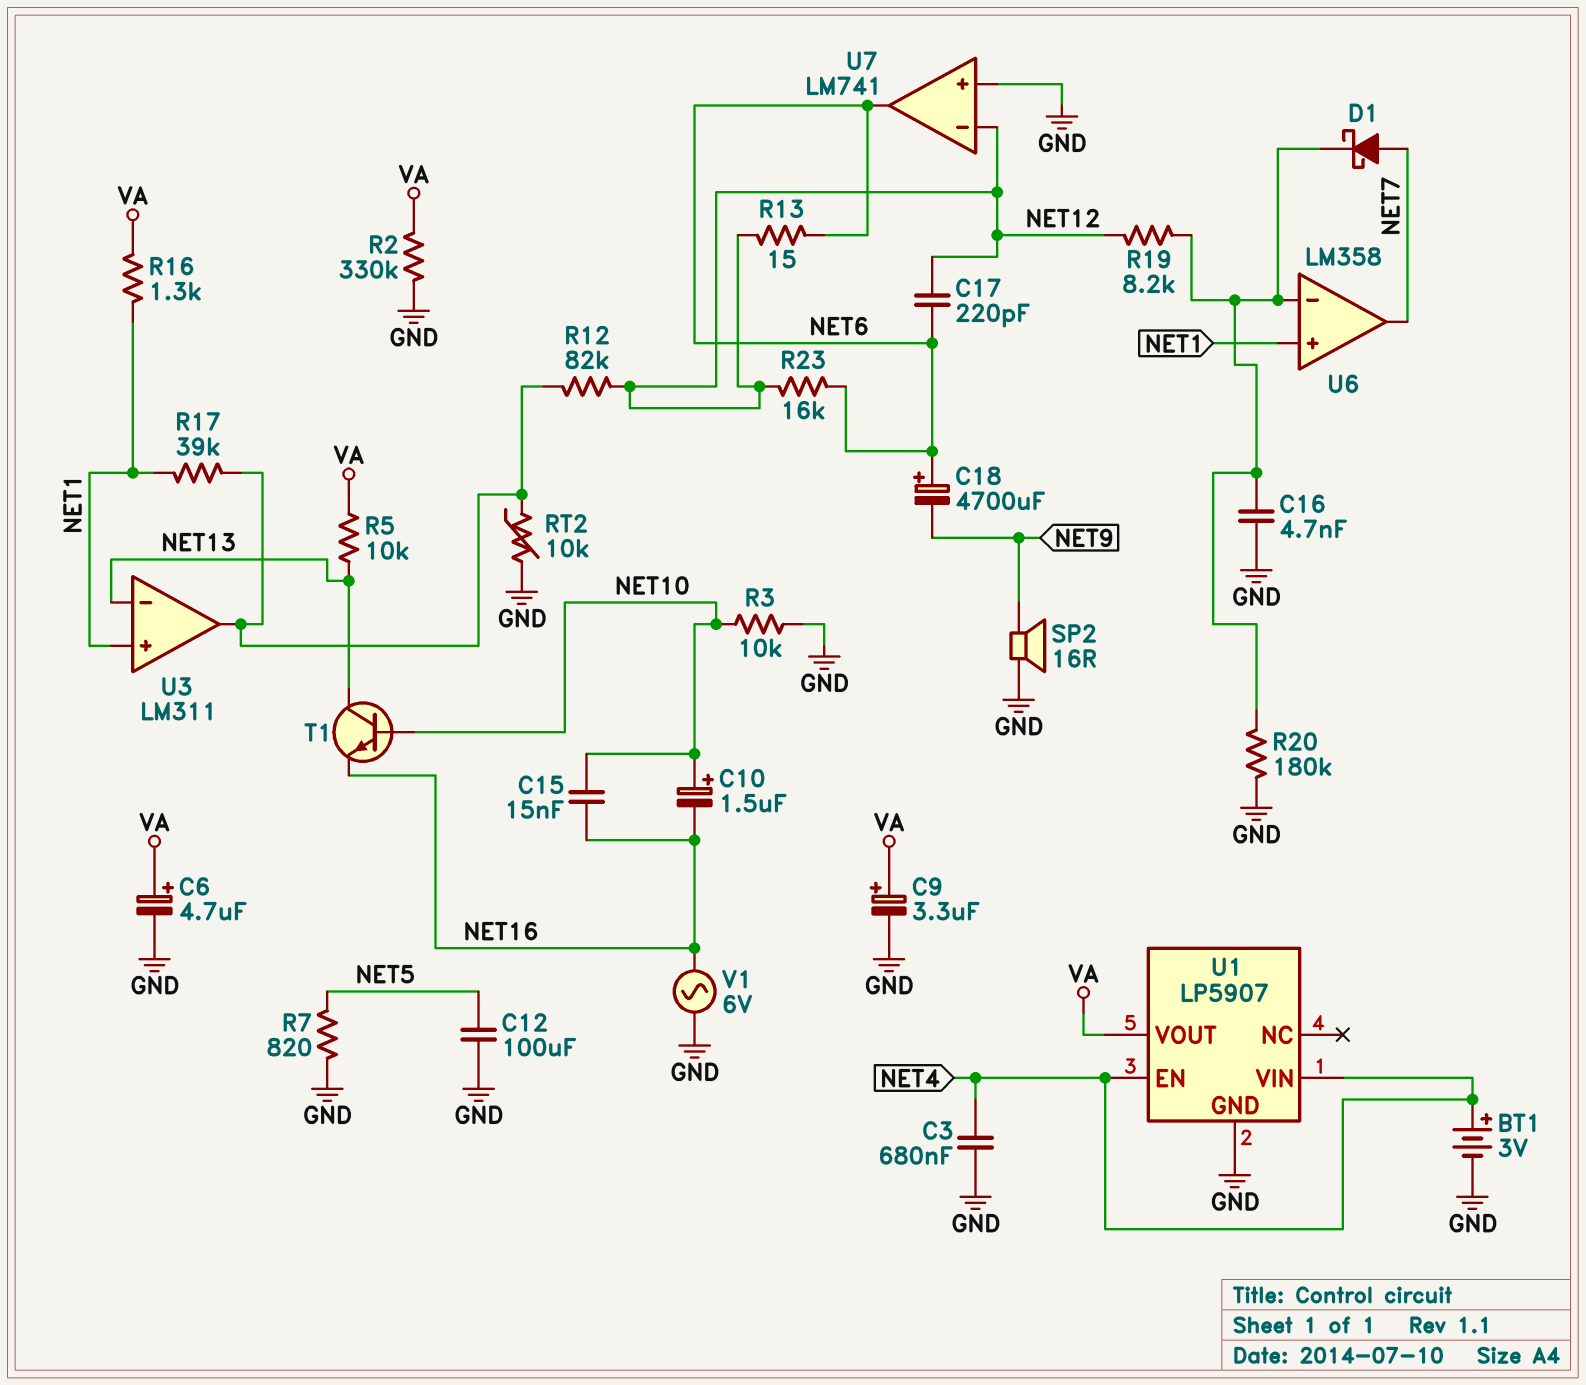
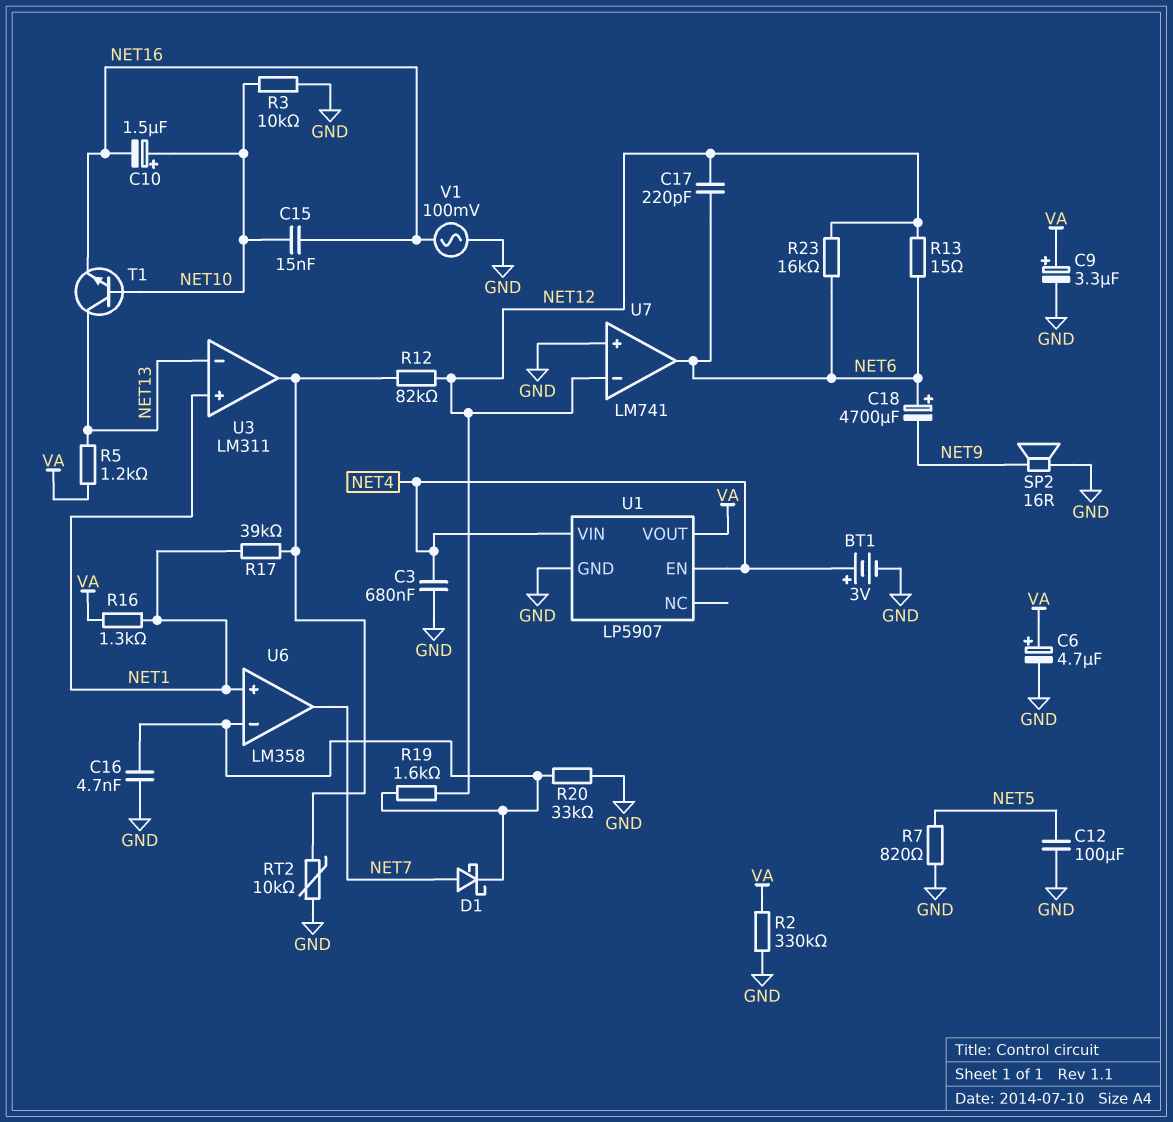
R5: 10k (NET13, VA) -> 1.2k (NET13, VA)
R19: 8.2k (NET12, U6/in-) -> 1.6k (NET12, U6/in-)
R20: 180k (GND, U6/in-) -> 33k (GND, U6/in-)
V1: AC 6V (GND, NET16) -> AC 100mV (GND, NET16)

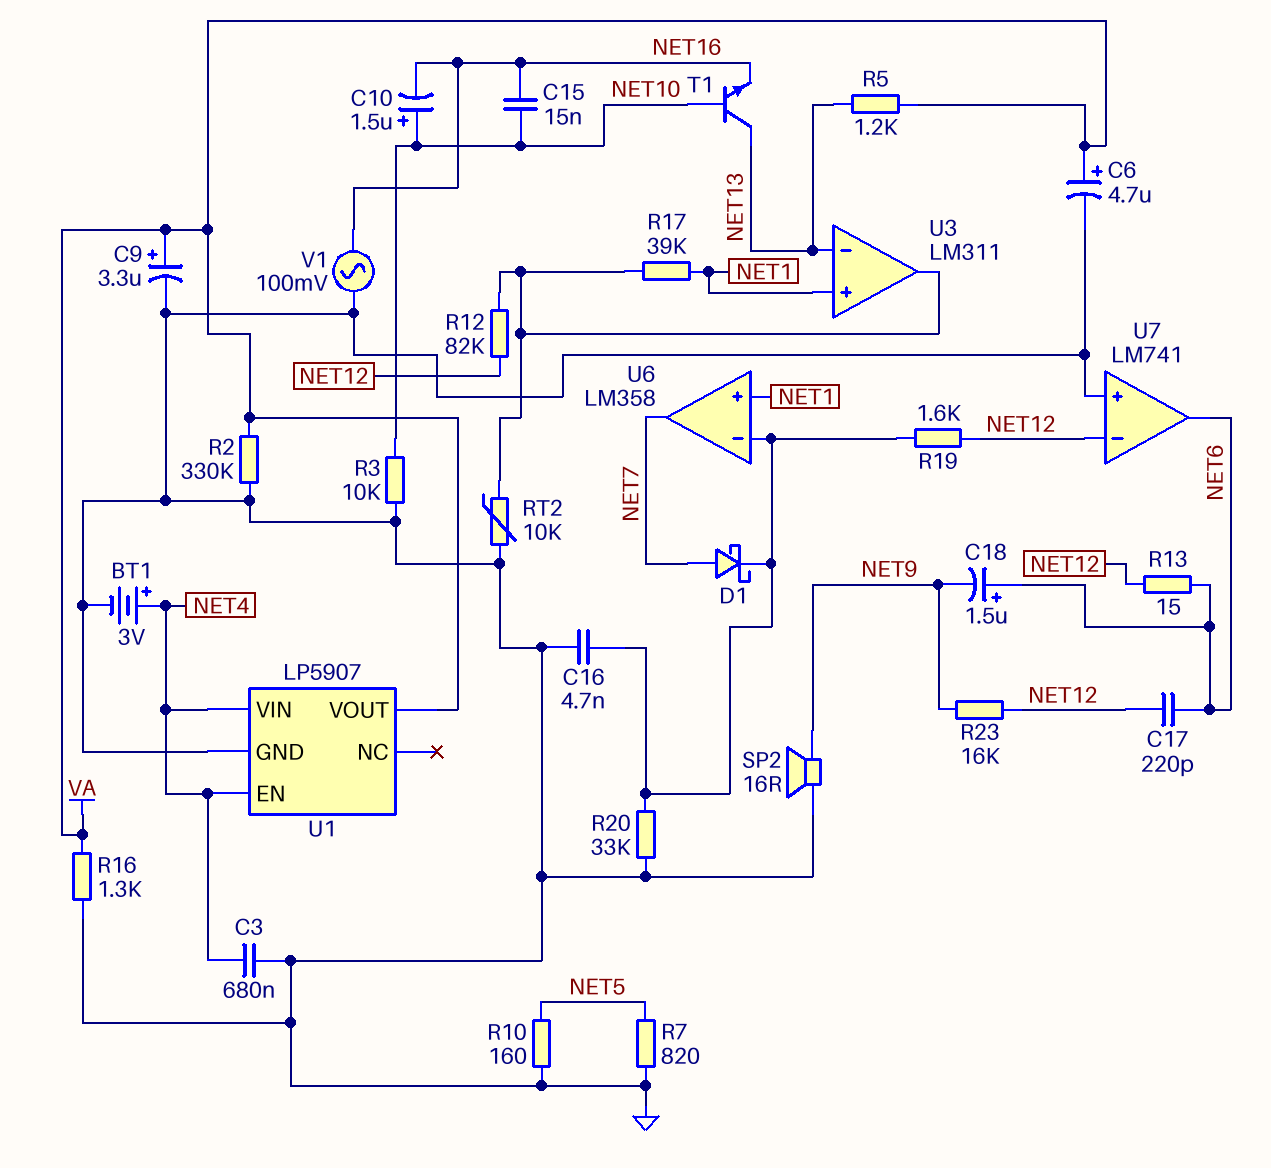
C12: 100uF (GND, NET5) -> none
C18: 4700uF (plus NET6, minus NET9) -> 1.5uF (plus NET6, minus NET9)
R10: none -> 160 (GND, NET5)
R16: 1.3k (NET1, VA) -> 1.3k (GND, VA)
R23: 16k (NET6, NET12) -> 16k (NET9, NET12)

